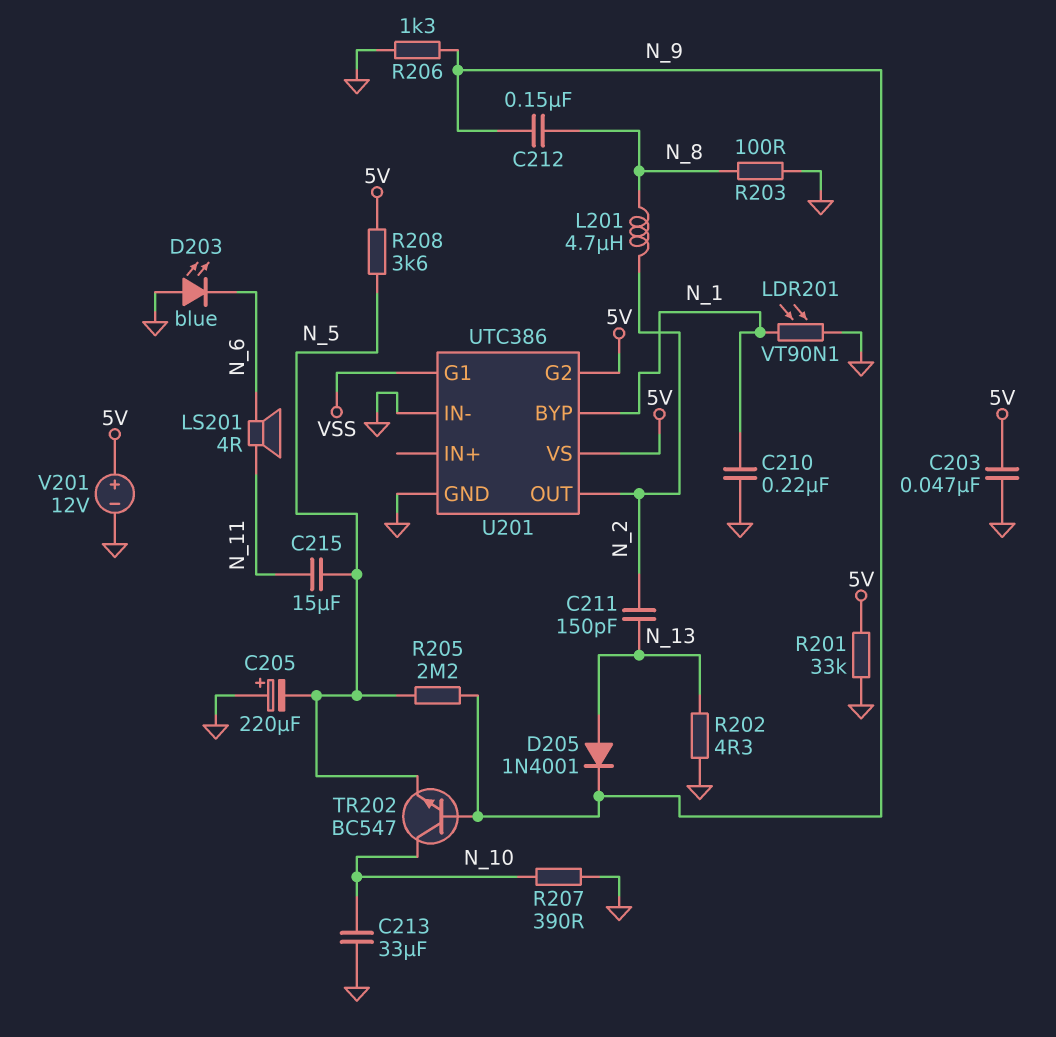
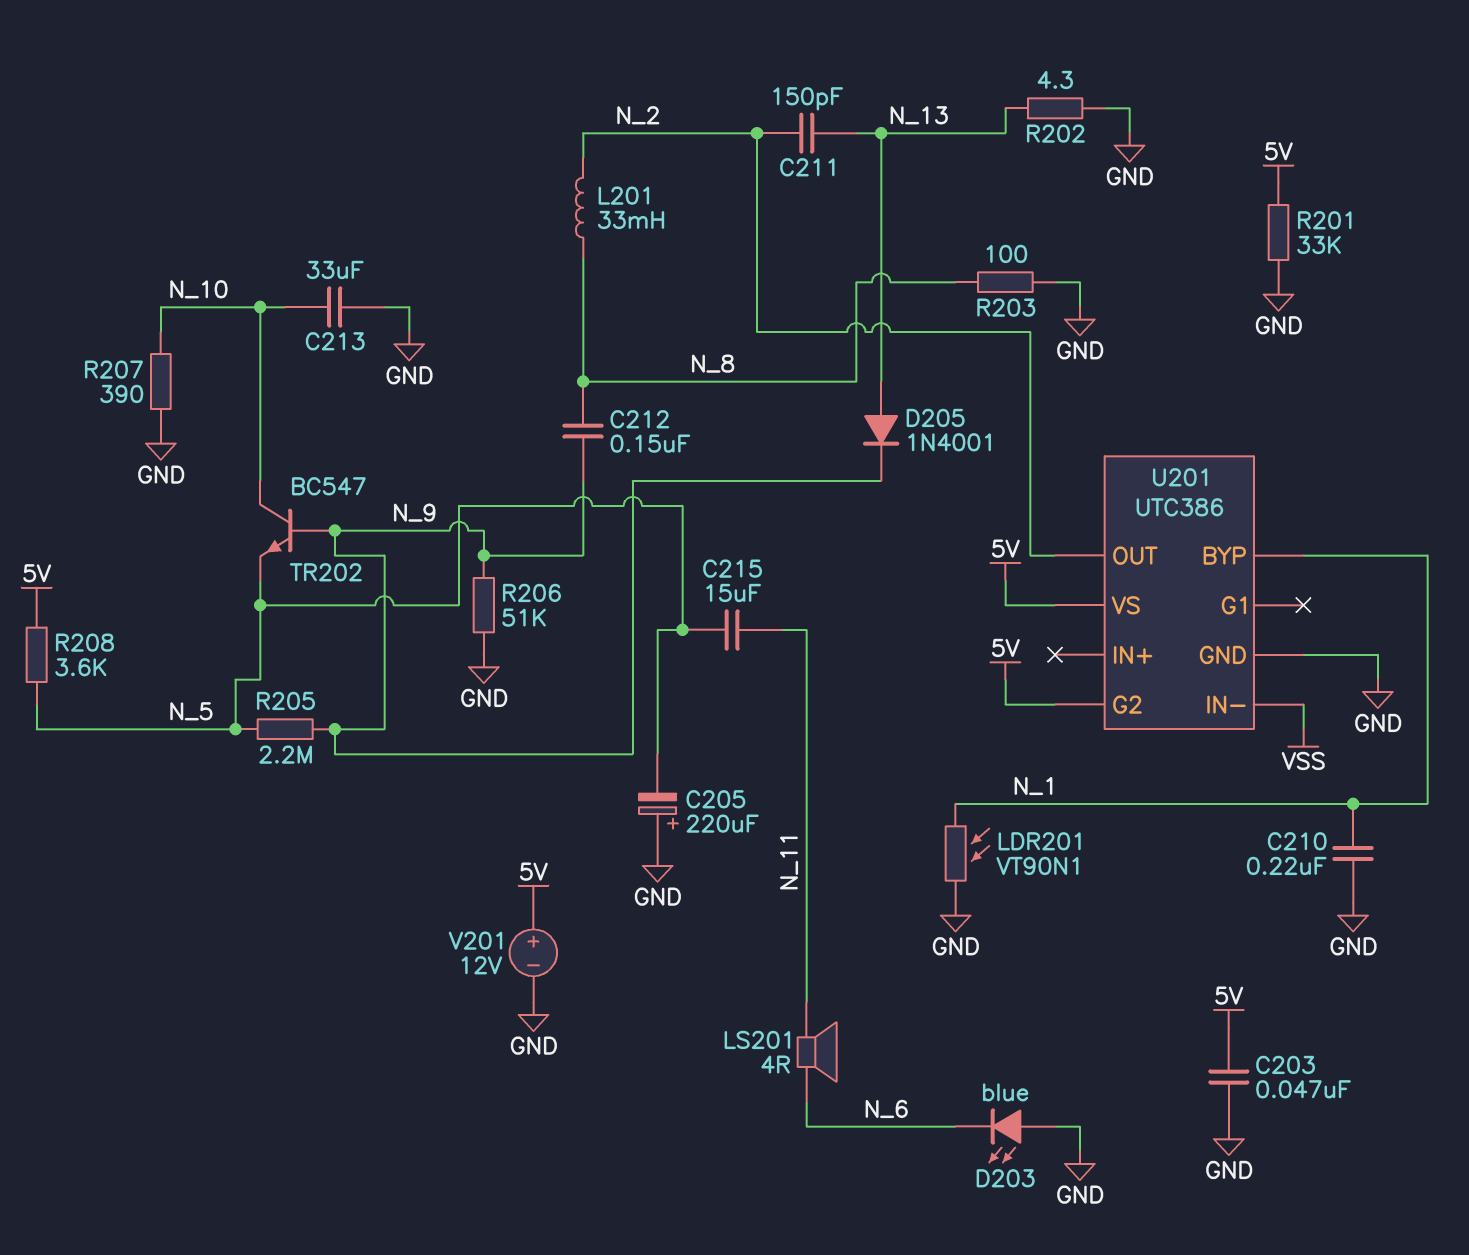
L201: 4.7uH (N_2, N_8) -> 33mH (N_2, N_8)
R206: 1.3k (GND, N_9) -> 51k (GND, N_9)
U201 pin G1: VSS -> none
U201 pin IN-: GND -> VSS

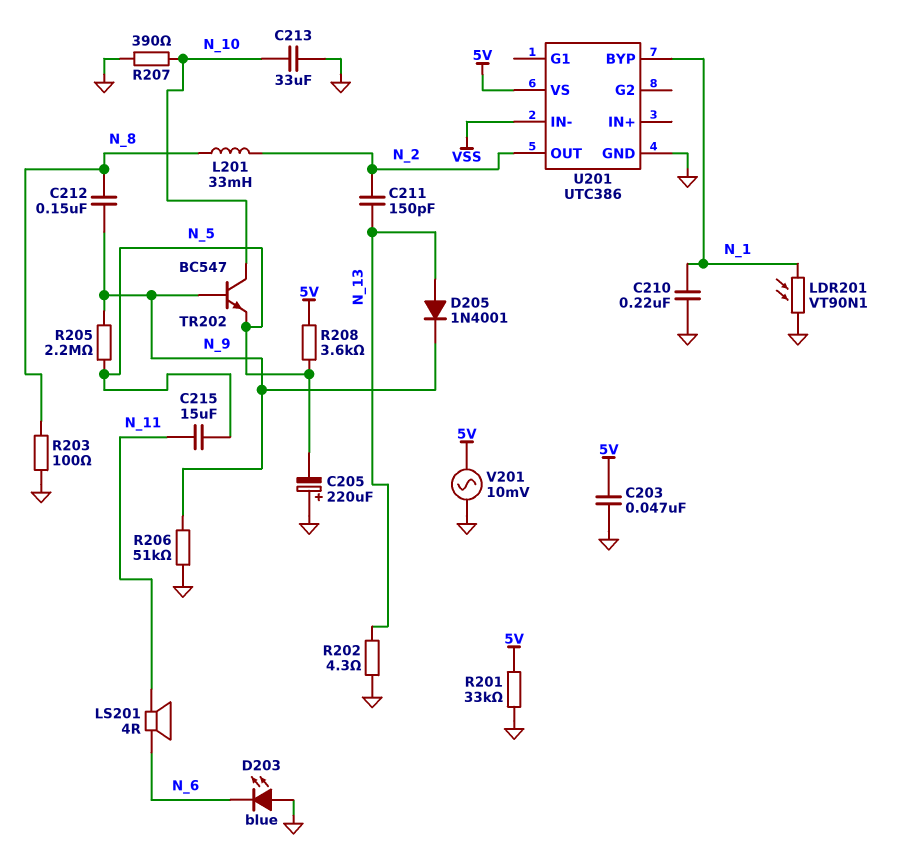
U201 pin G2: 5V -> none
V201: 12V (plus 5V, minus GND) -> AC 10mV (5V, GND)

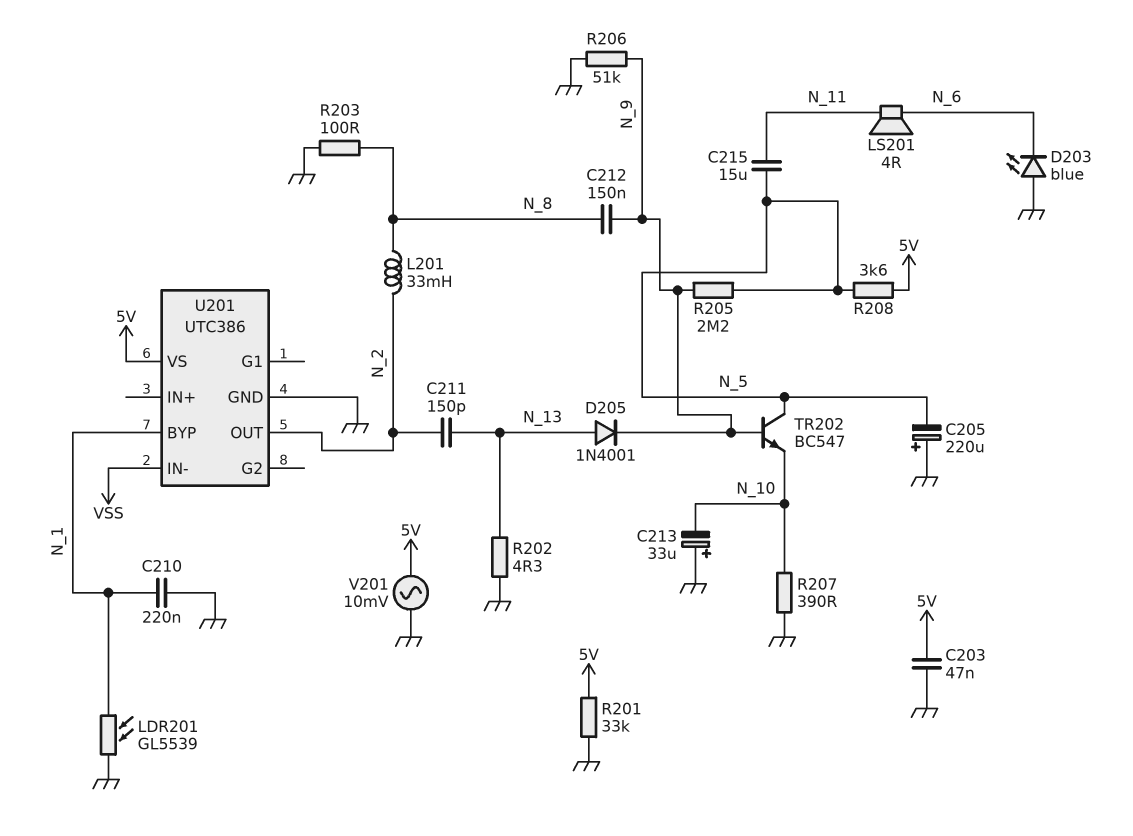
C213: 33uF (GND, N_10) -> 33uF (plus GND, minus N_10)
LDR201: VT90N1 (GND, N_1) -> GL5539 (GND, N_1)
TR202: NPN BC547 (B N_9, C N_10, E N_5) -> NPN BC547 (B N_9, C N_5, E N_10)

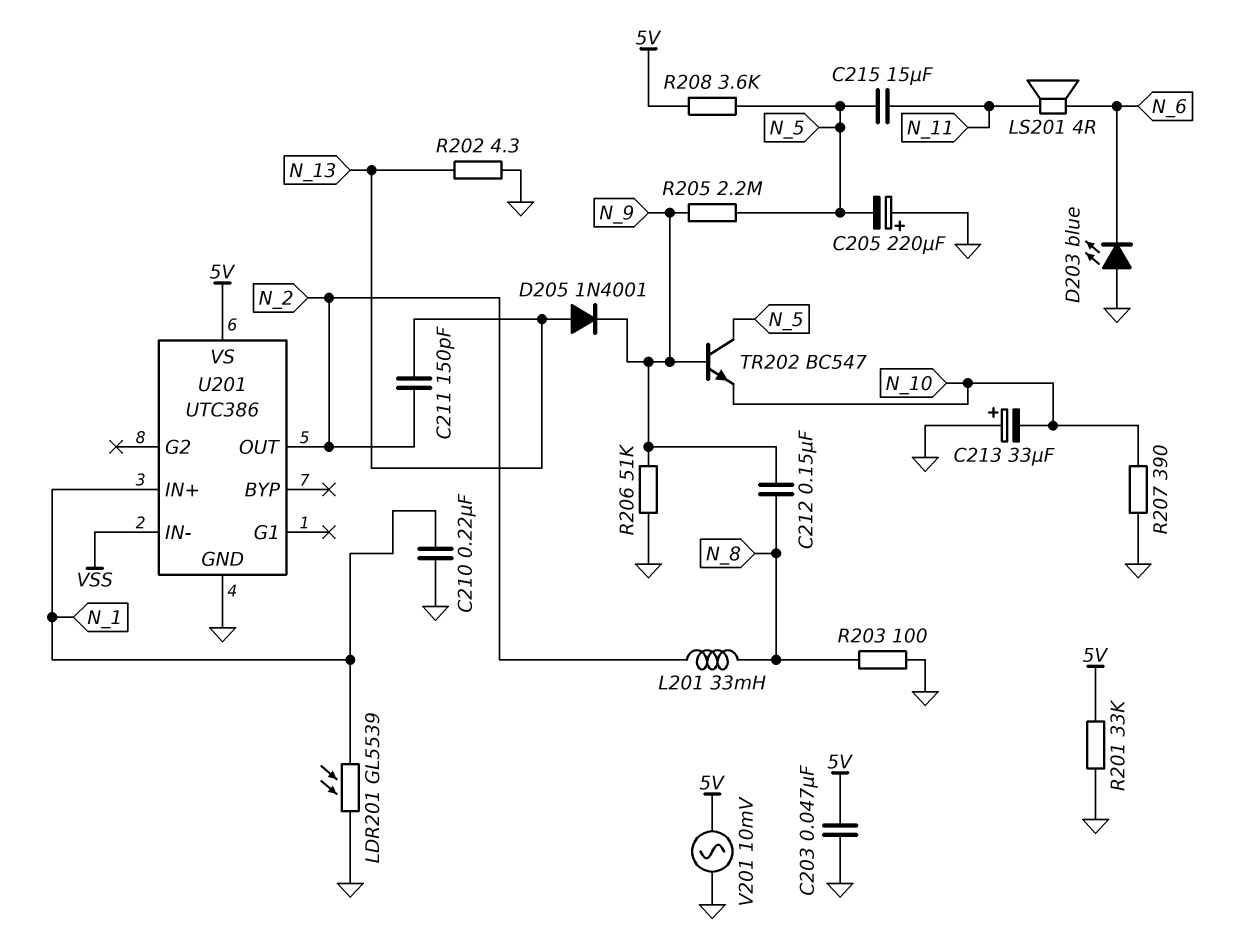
U201 pin BYP: N_1 -> none
U201 pin IN+: none -> N_1

